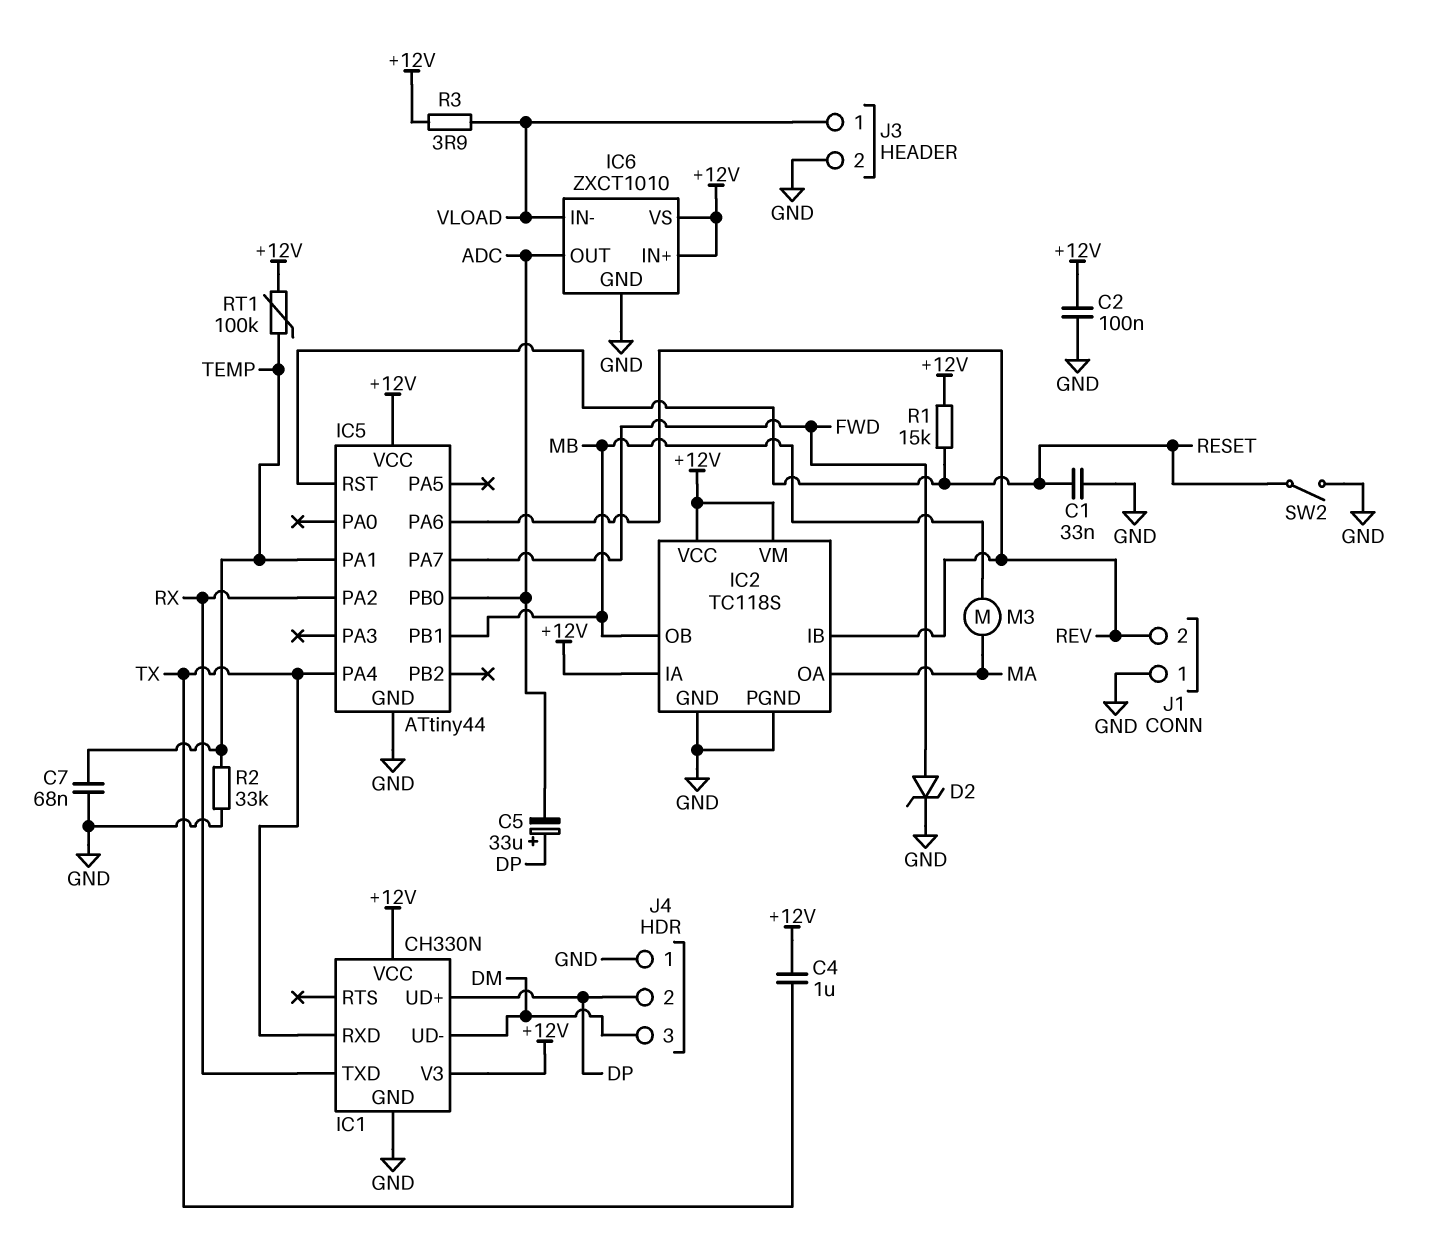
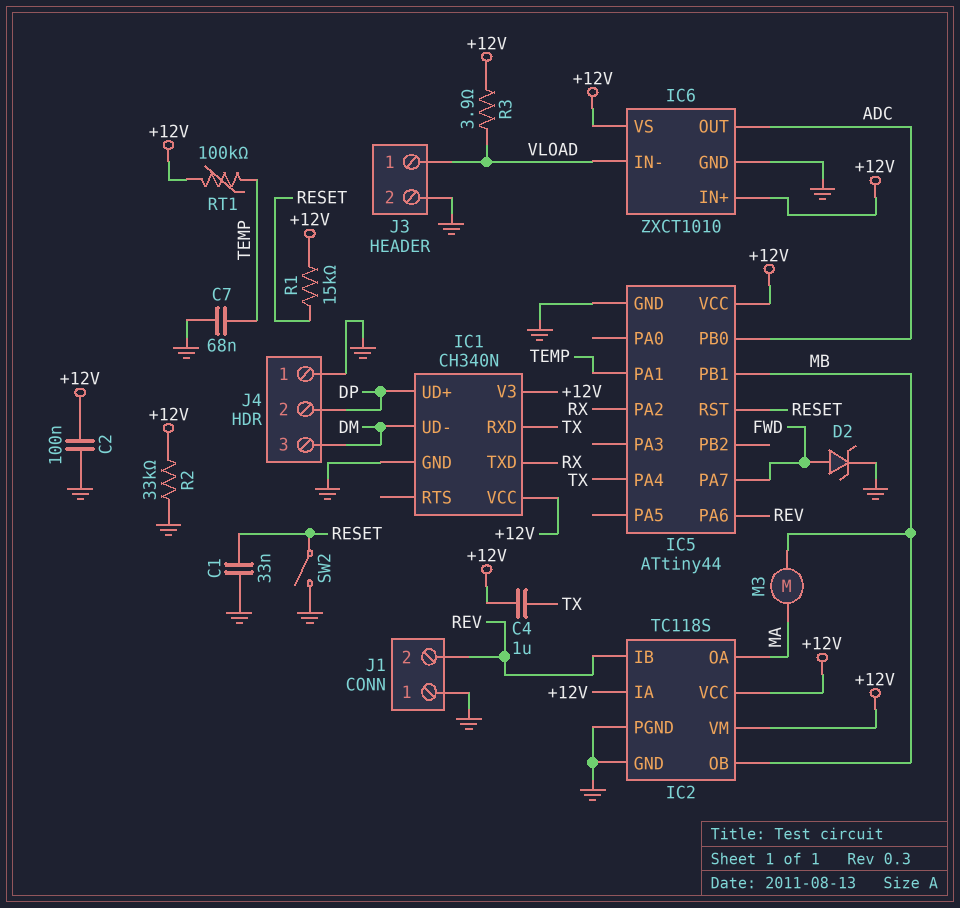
C5: 33uF (plus DP, minus ADC) -> none
IC1: CH330N -> CH340N
R2: 33k (GND, TEMP) -> 33k (+12V, GND)

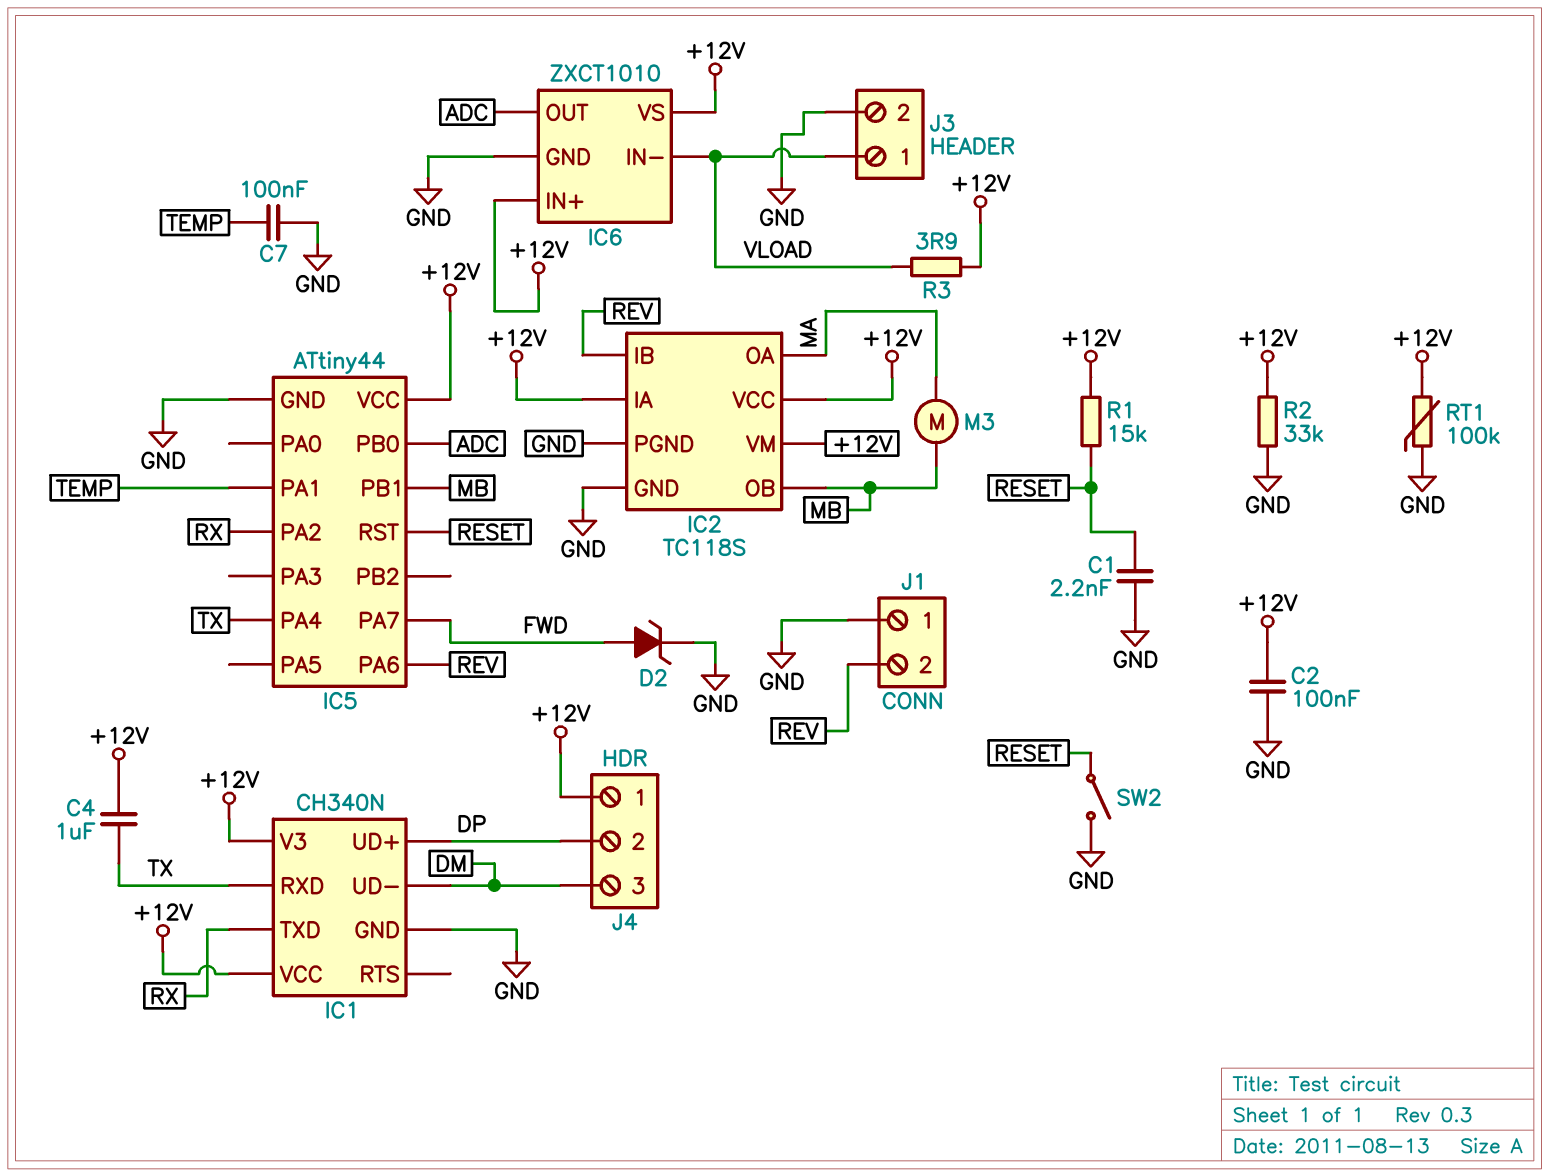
C1: 33nF (GND, RESET) -> 2.2nF (GND, RESET)
C7: 68nF (GND, TEMP) -> 100nF (GND, TEMP)
J4 pin 1: GND -> +12V
RT1: 100k (+12V, TEMP) -> 100k (+12V, GND)

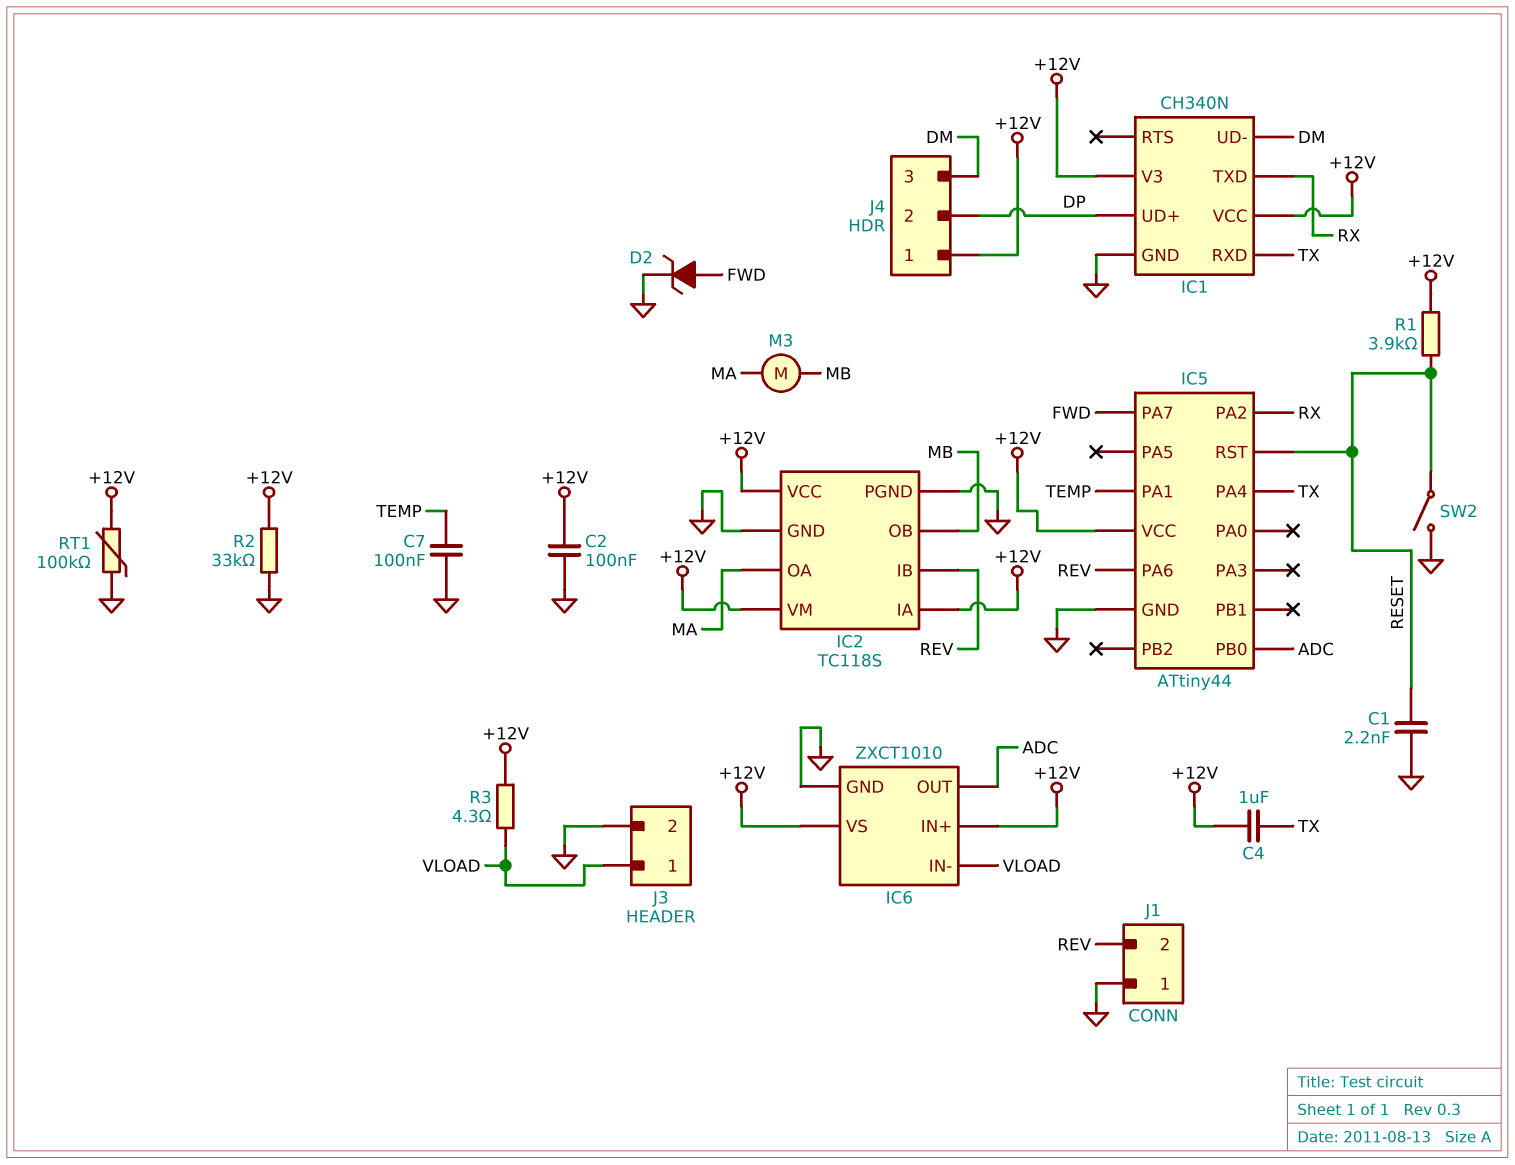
IC5 pin PB1: MB -> none
R1: 15k (+12V, RESET) -> 3.9k (+12V, RESET)
R3: 3.9 (+12V, VLOAD) -> 4.3 (+12V, VLOAD)

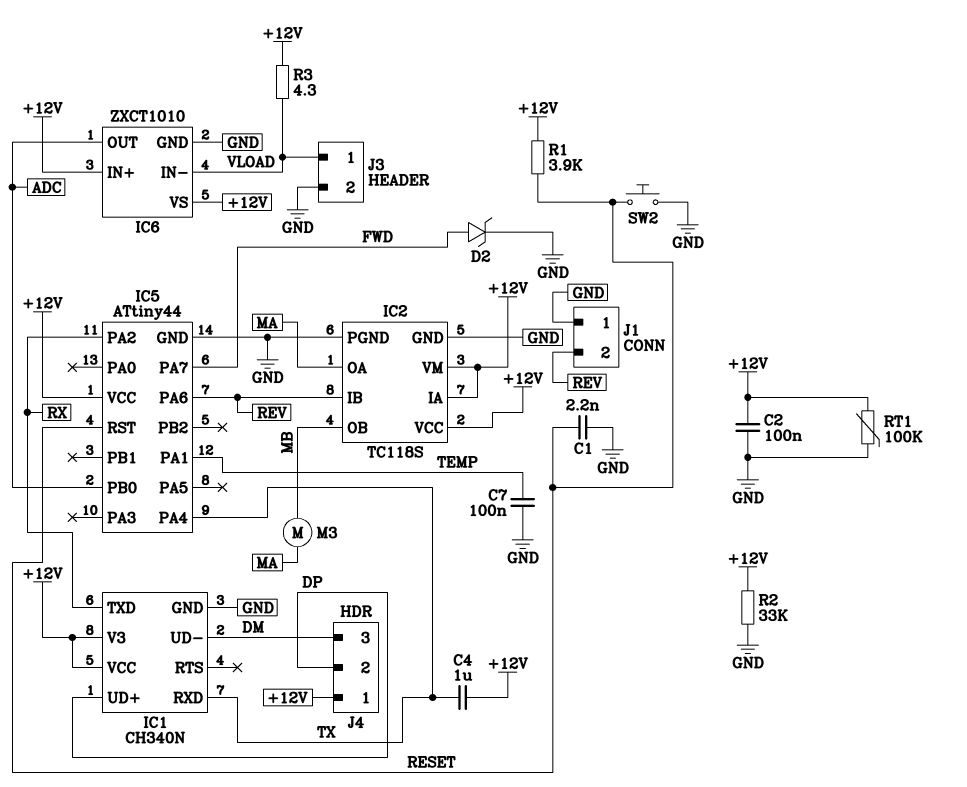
SW2: switch (GND, RESET) -> button (GND, RESET)

